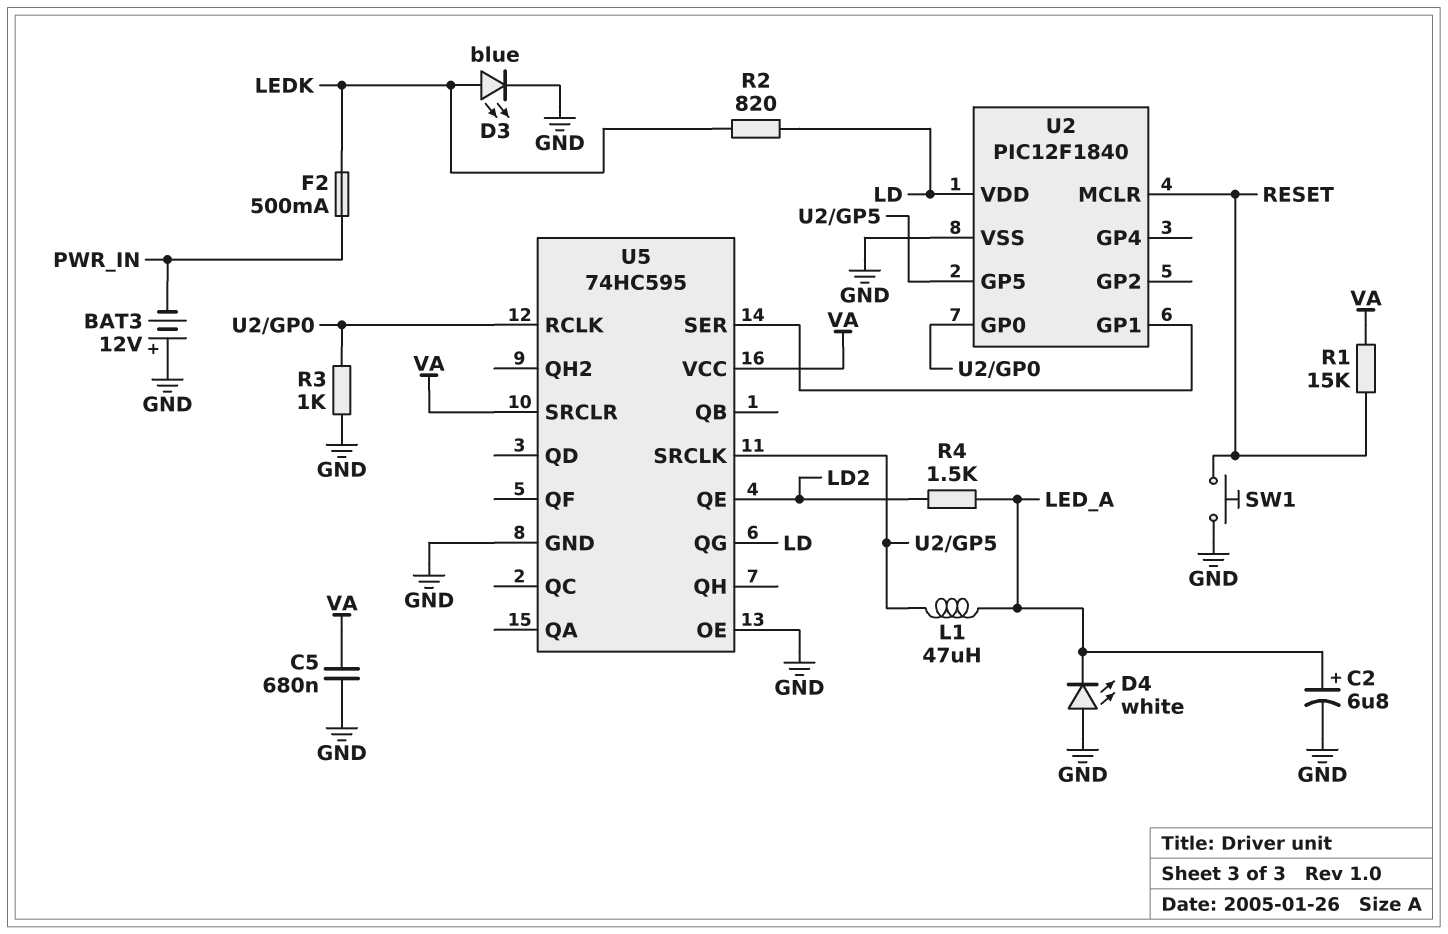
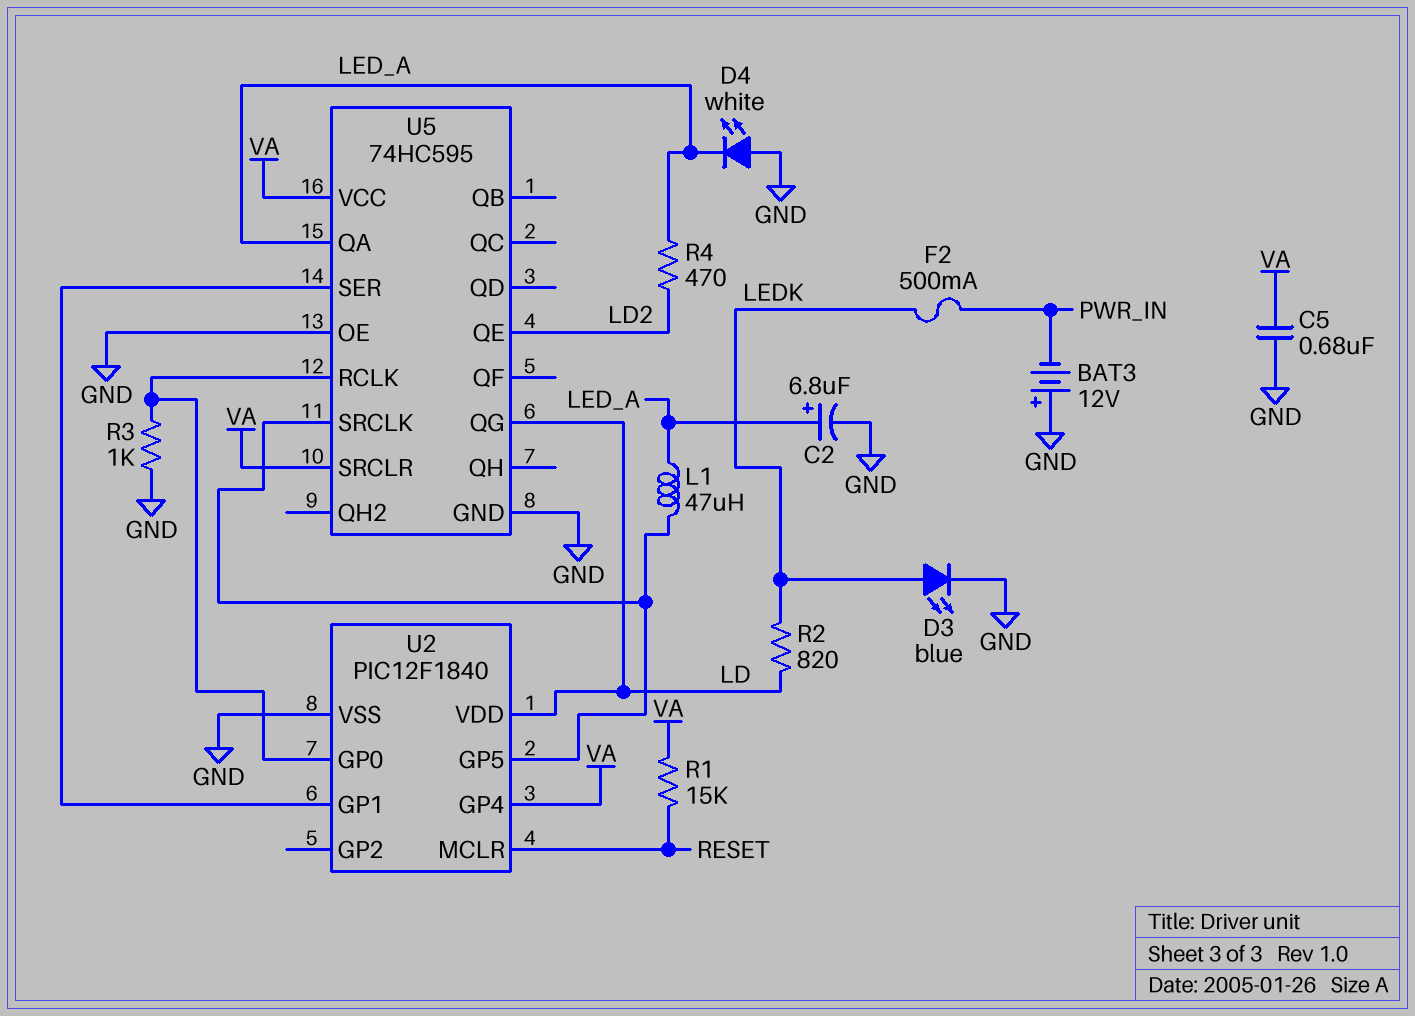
R4: 1.5k (LD2, LED_A) -> 470 (LD2, LED_A)
SW1: button (GND, RESET) -> none
U2 pin GP4: none -> VA
U5 pin QA: none -> LED_A

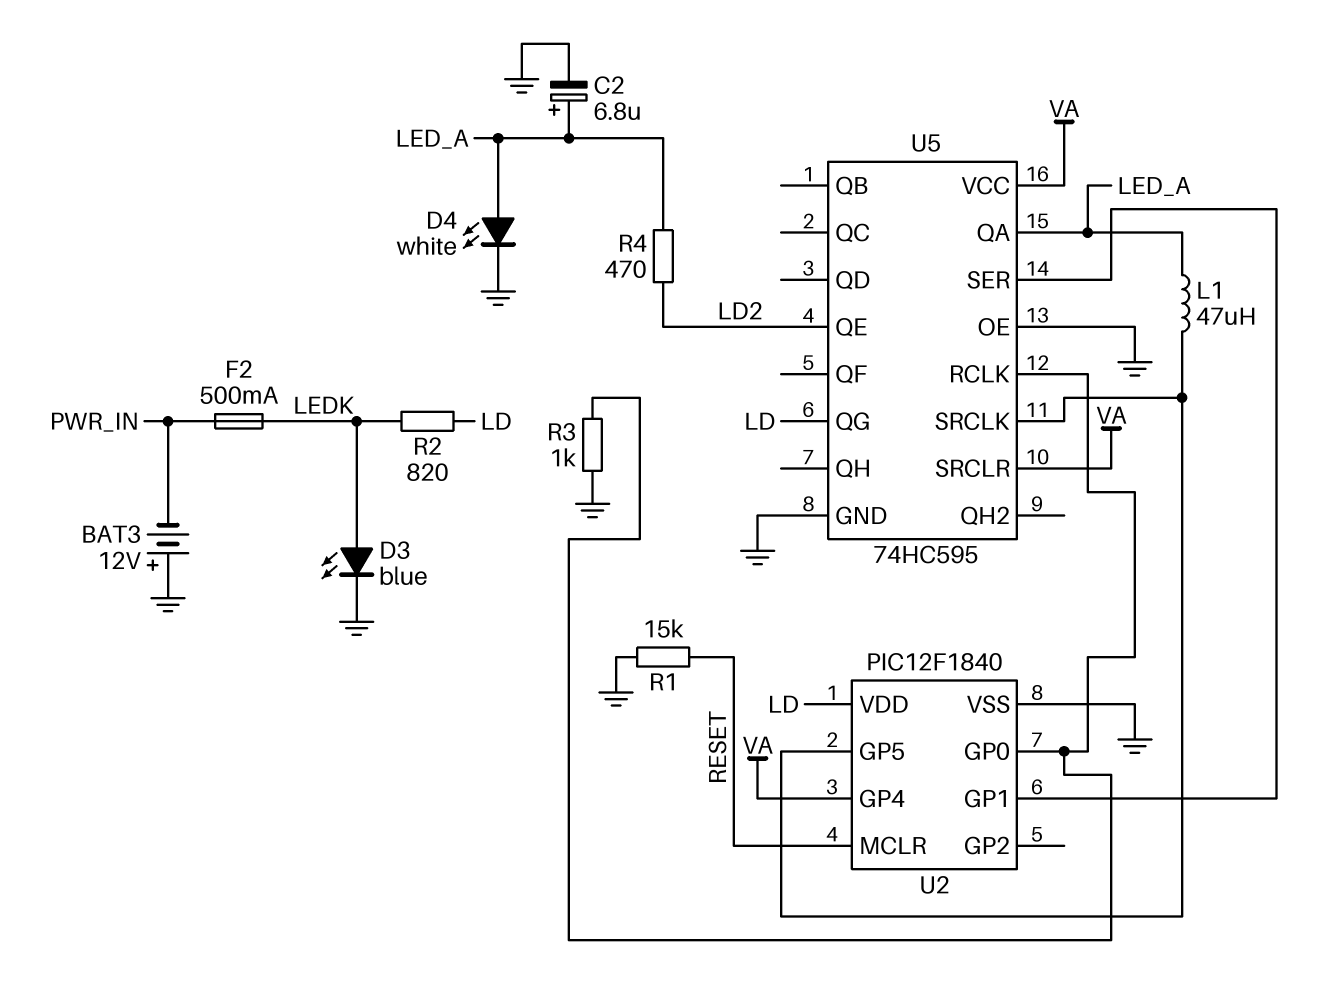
C5: 680nF (GND, VA) -> none
D4: LED white (A GND, K LED_A) -> LED white (A LED_A, K GND)
R1: 15k (RESET, VA) -> 15k (GND, RESET)

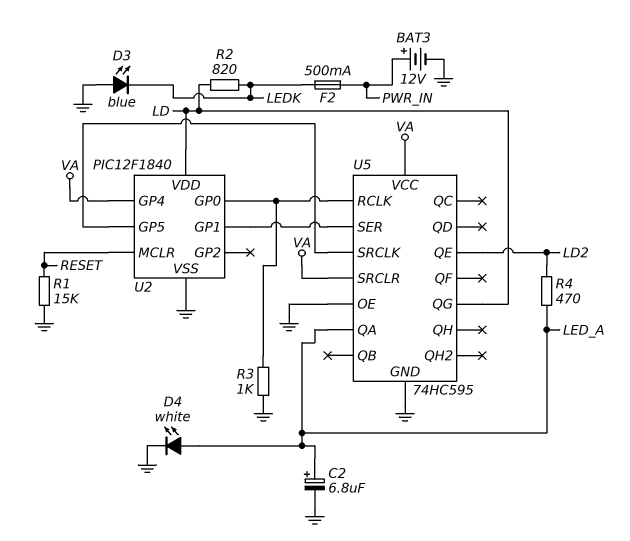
BAT3: 12V (plus GND, minus PWR_IN) -> 12V (plus PWR_IN, minus GND)
D3: LED blue (A LEDK, K GND) -> LED blue (A GND, K LEDK)
L1: 47uH (LED_A, U2/GP5) -> none

